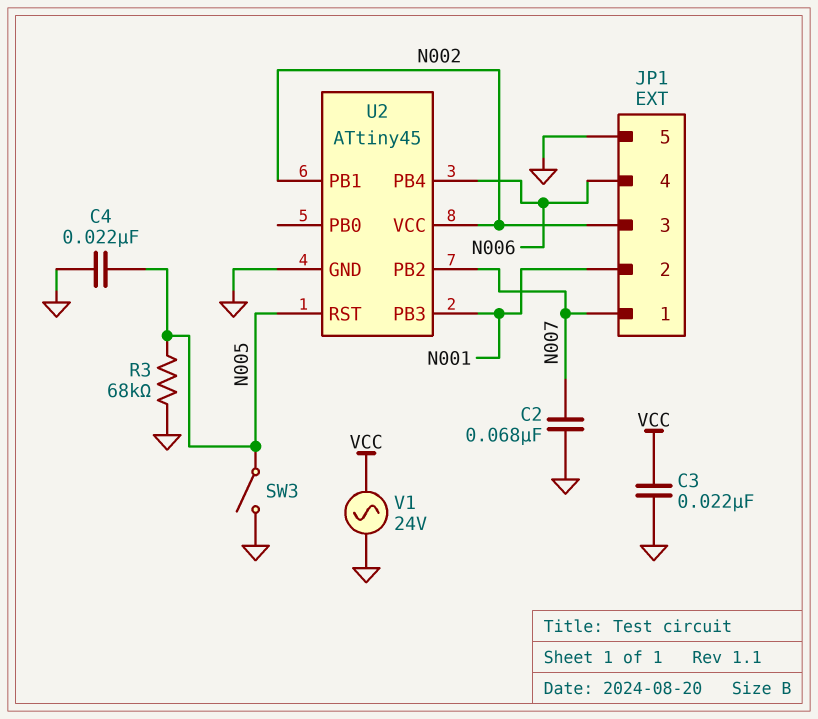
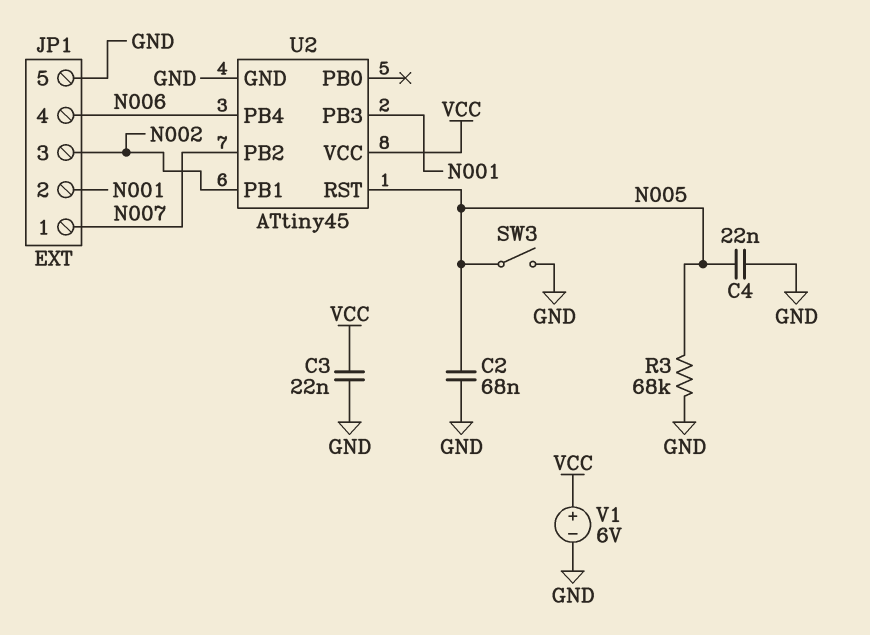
C2: 68nF (GND, N007) -> 68nF (GND, N005)
U2 pin VCC: N002 -> VCC
V1: AC 24V (GND, VCC) -> 6V (plus VCC, minus GND)

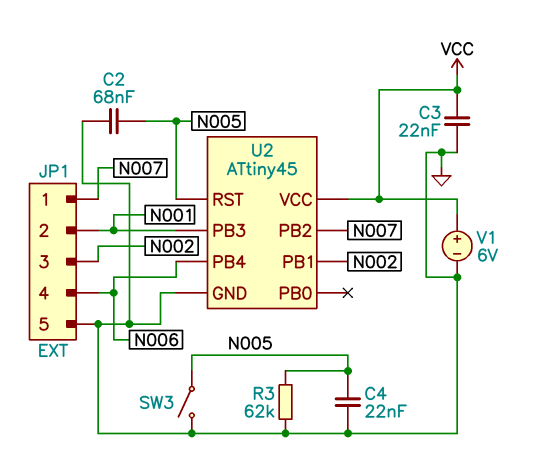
R3: 68k (GND, N005) -> 62k (GND, N005)

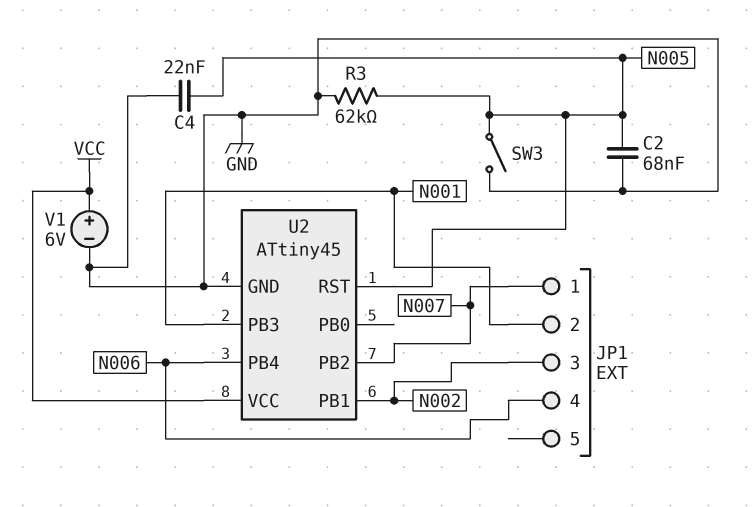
C3: 22nF (GND, VCC) -> none
JP1 pin 5: GND -> none

